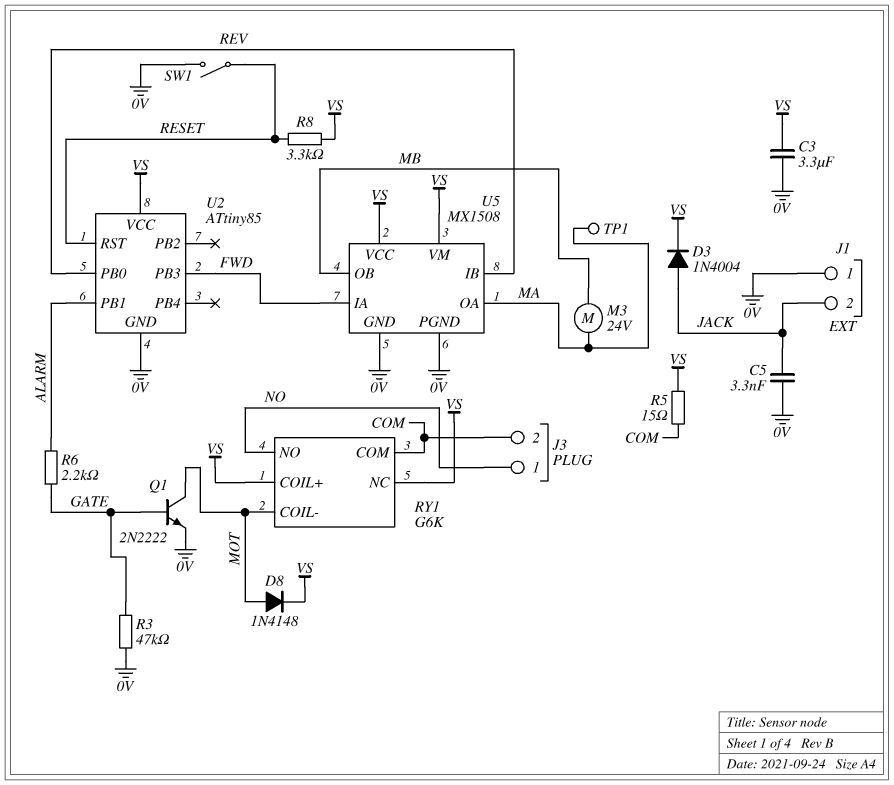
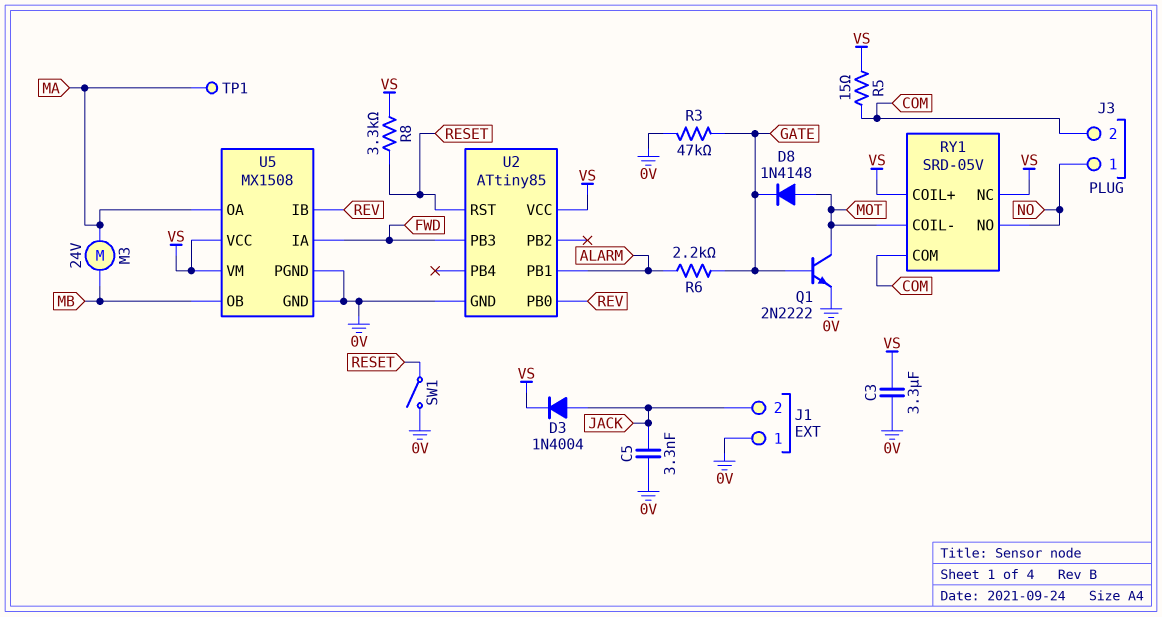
D8: diode 1N4148 (A MOT, K VS) -> diode 1N4148 (A MOT, K GATE)
RY1: G6K -> SRD-05V

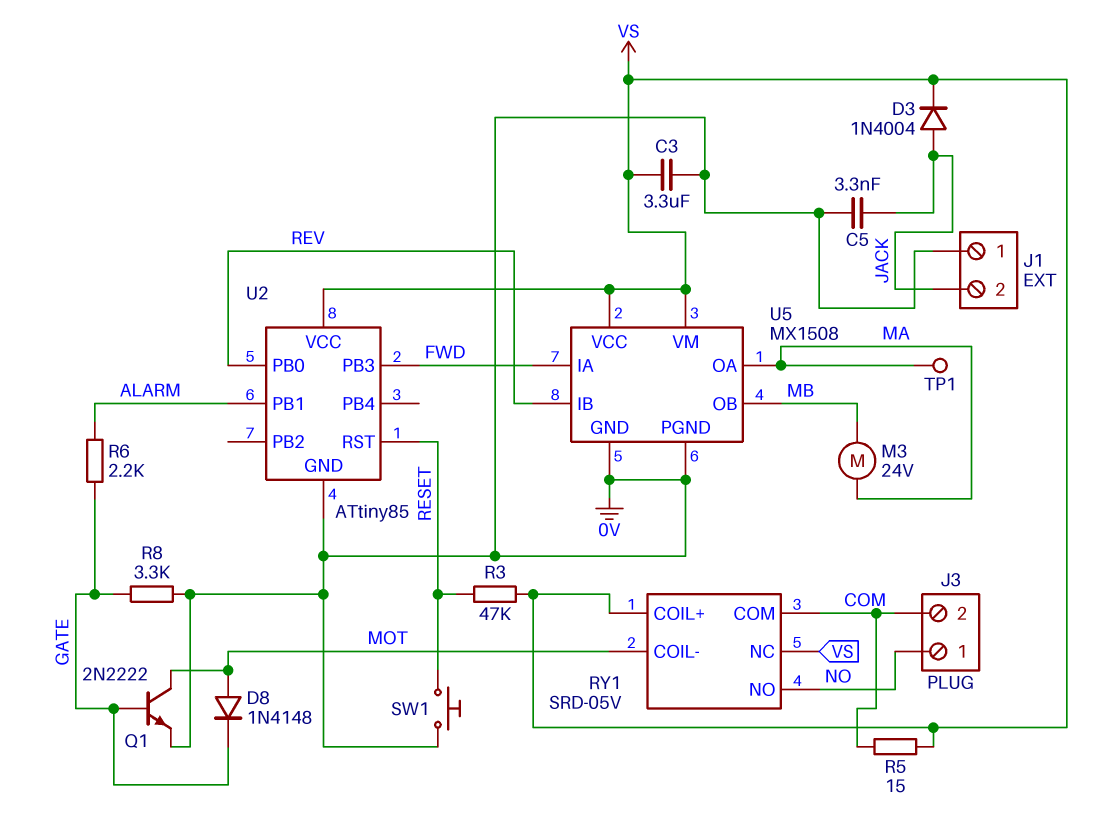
R3: 47k (0V, GATE) -> 47k (RESET, VS)
R8: 3.3k (RESET, VS) -> 3.3k (0V, GATE)
SW1: switch (0V, RESET) -> button (0V, RESET)

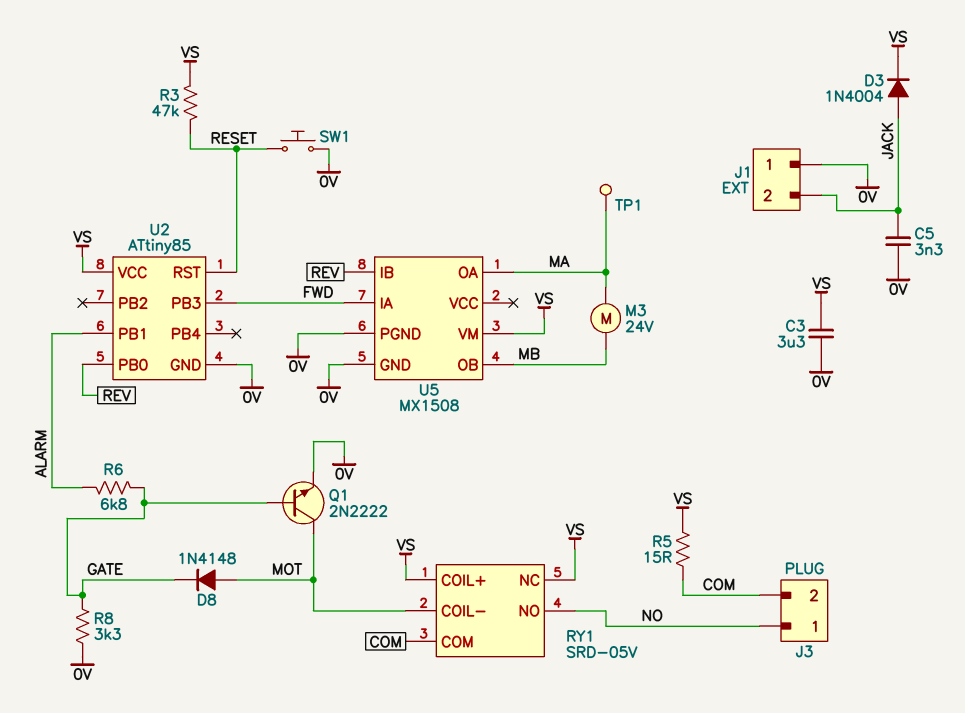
R6: 2.2k (ALARM, GATE) -> 6.8k (ALARM, GATE)
U5 pin VCC: VS -> none

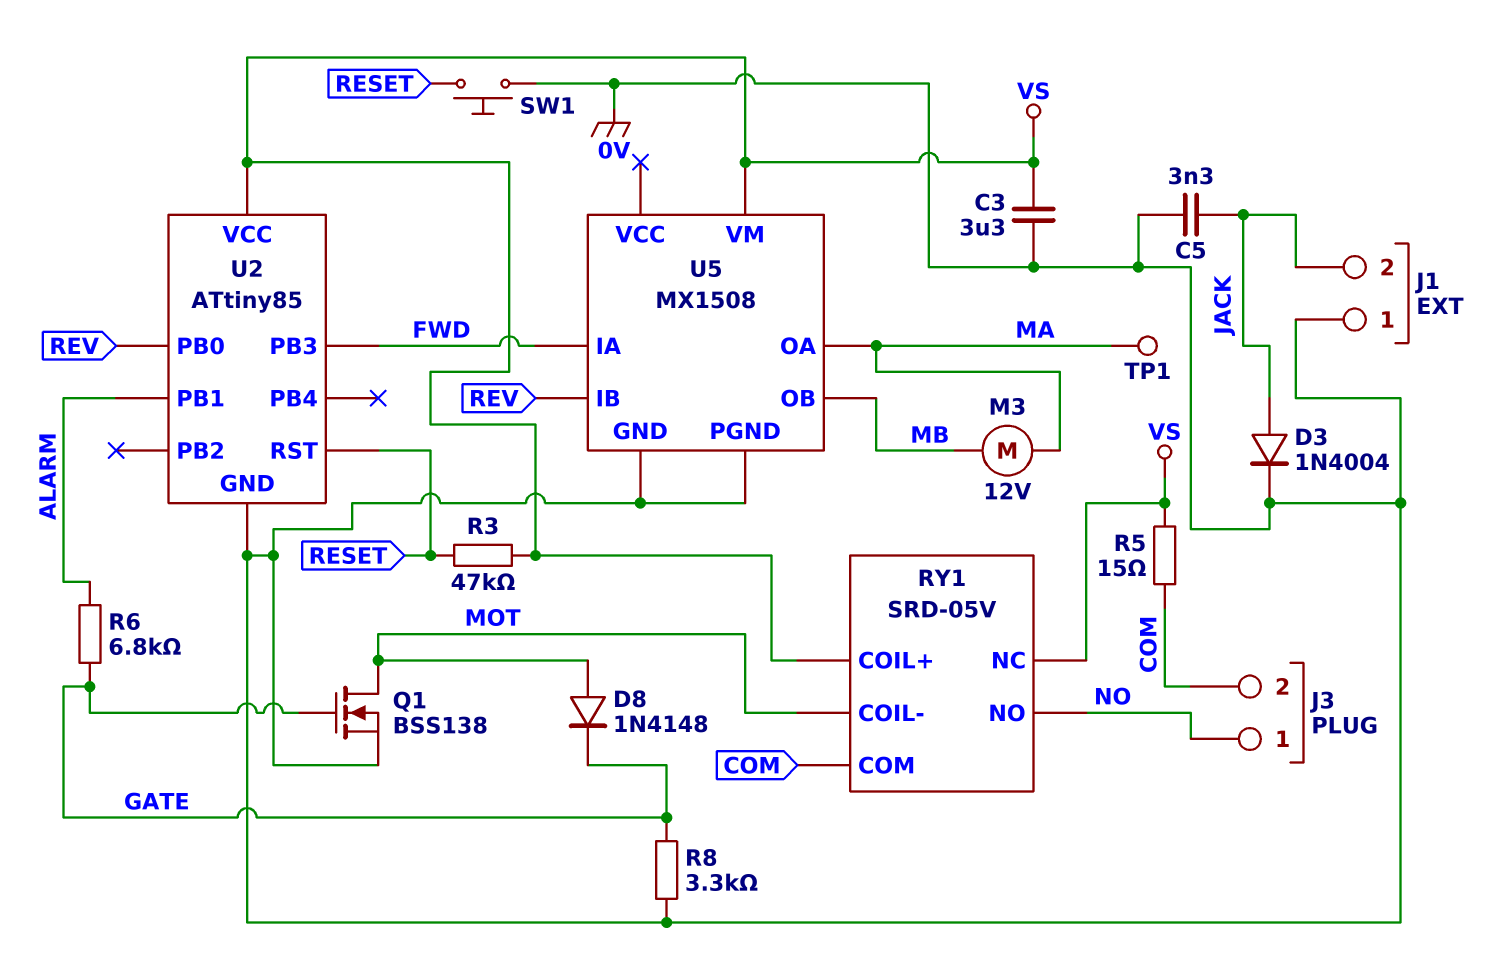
D3: diode 1N4004 (A JACK, K VS) -> diode 1N4004 (A JACK, K 0V)
M3: motor 24V (MA, MB) -> motor 12V (MA, MB)
Q1: NPN 2N2222 (B GATE, C MOT, E 0V) -> NMOS BSS138 (G GATE, D MOT, S 0V)

